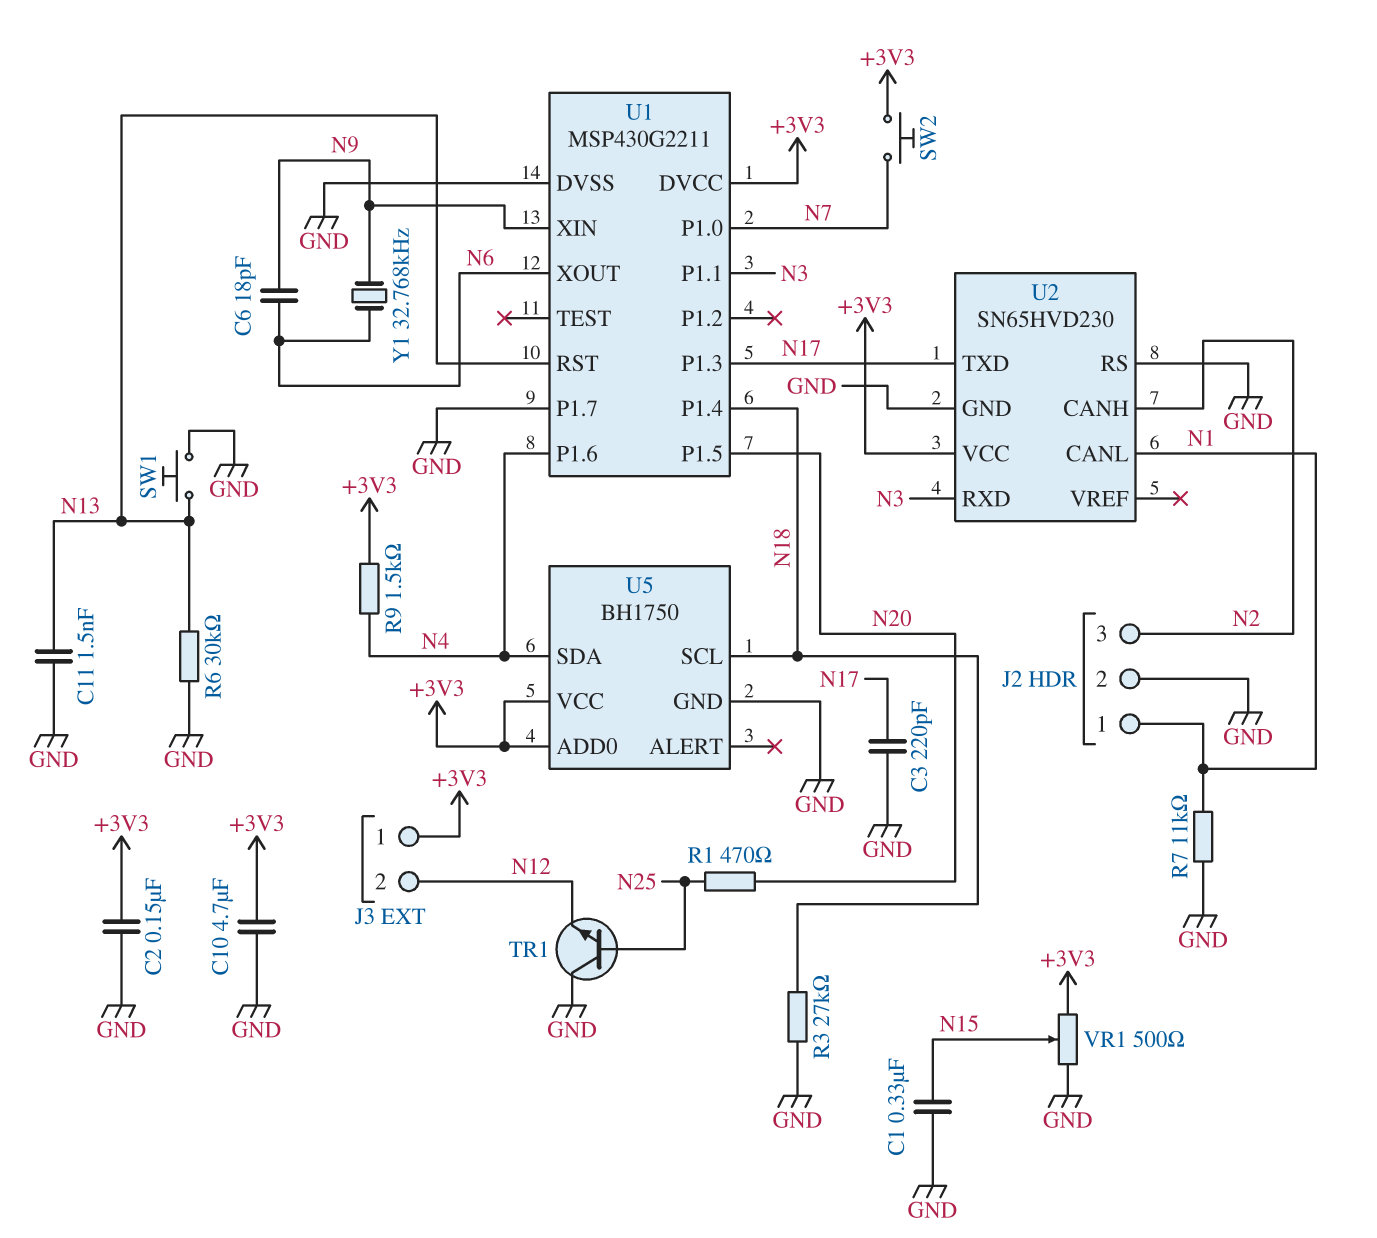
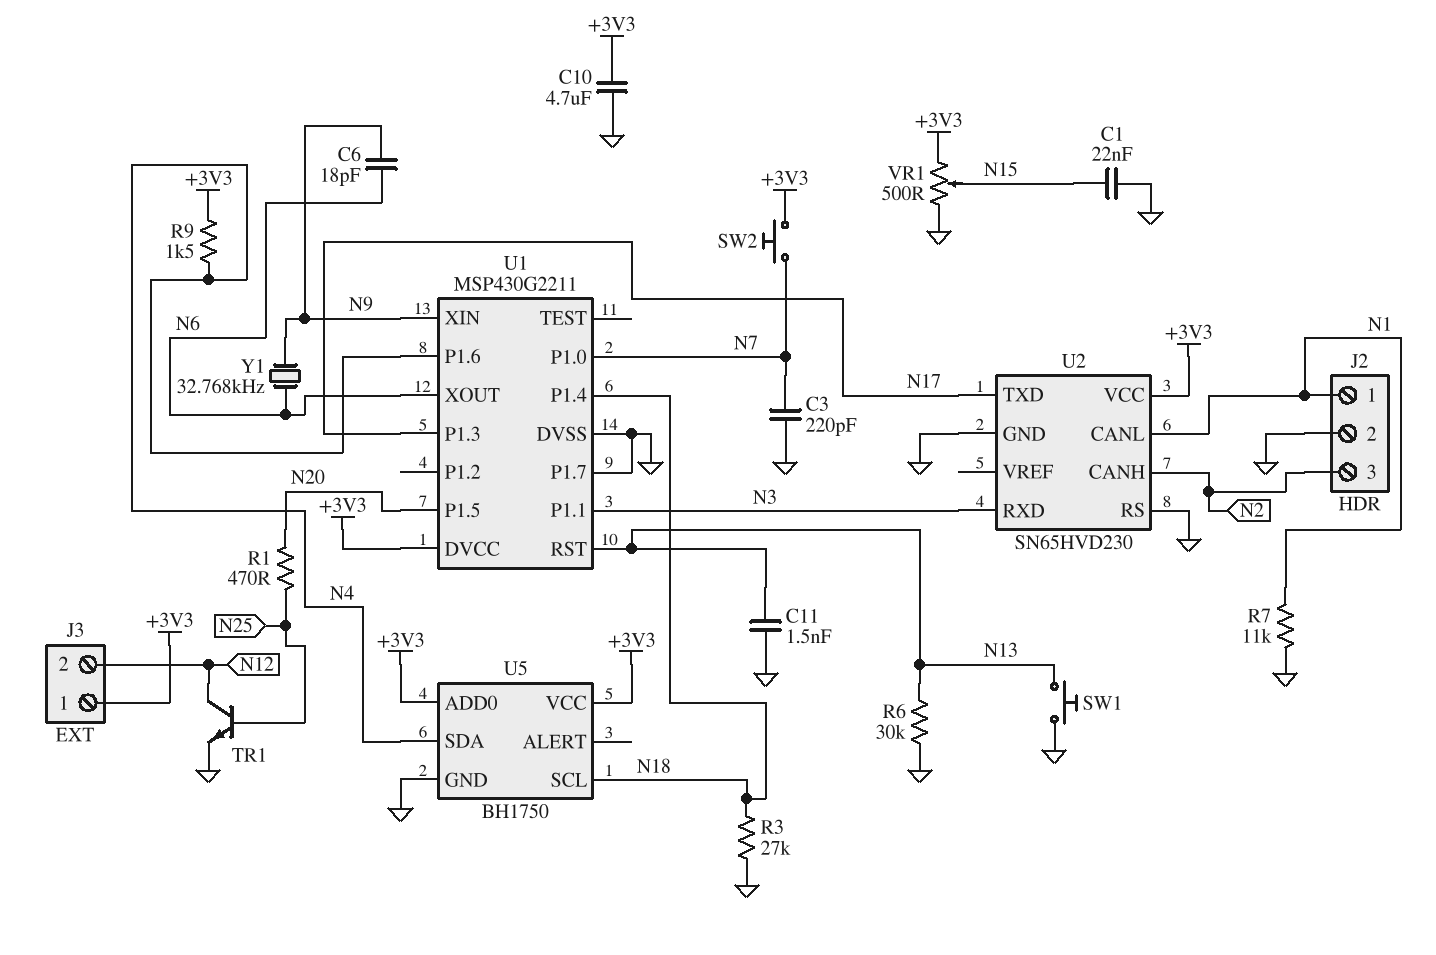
C1: 330nF (GND, N15) -> 22nF (GND, N15)
C2: 150nF (+3V3, GND) -> none
C3: 220pF (GND, N17) -> 220pF (GND, N7)
TR1: NPN (B N25, C GND, E N12) -> NPN (B N25, C N12, E GND)

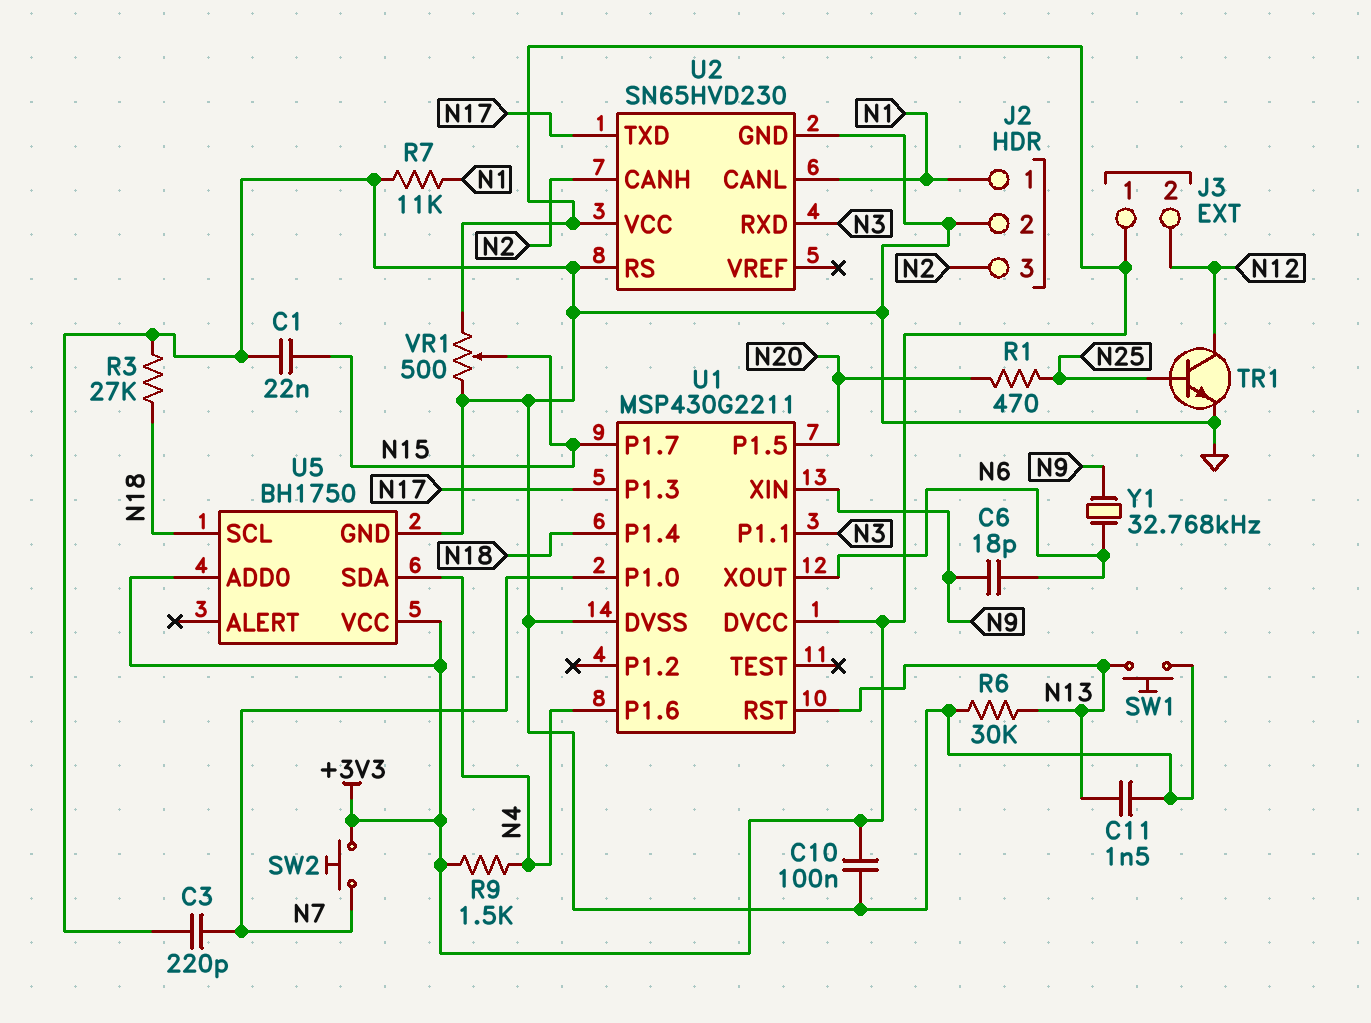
C10: 4.7uF (+3V3, GND) -> 100nF (+3V3, GND)
U1 pin P1.7: GND -> N15

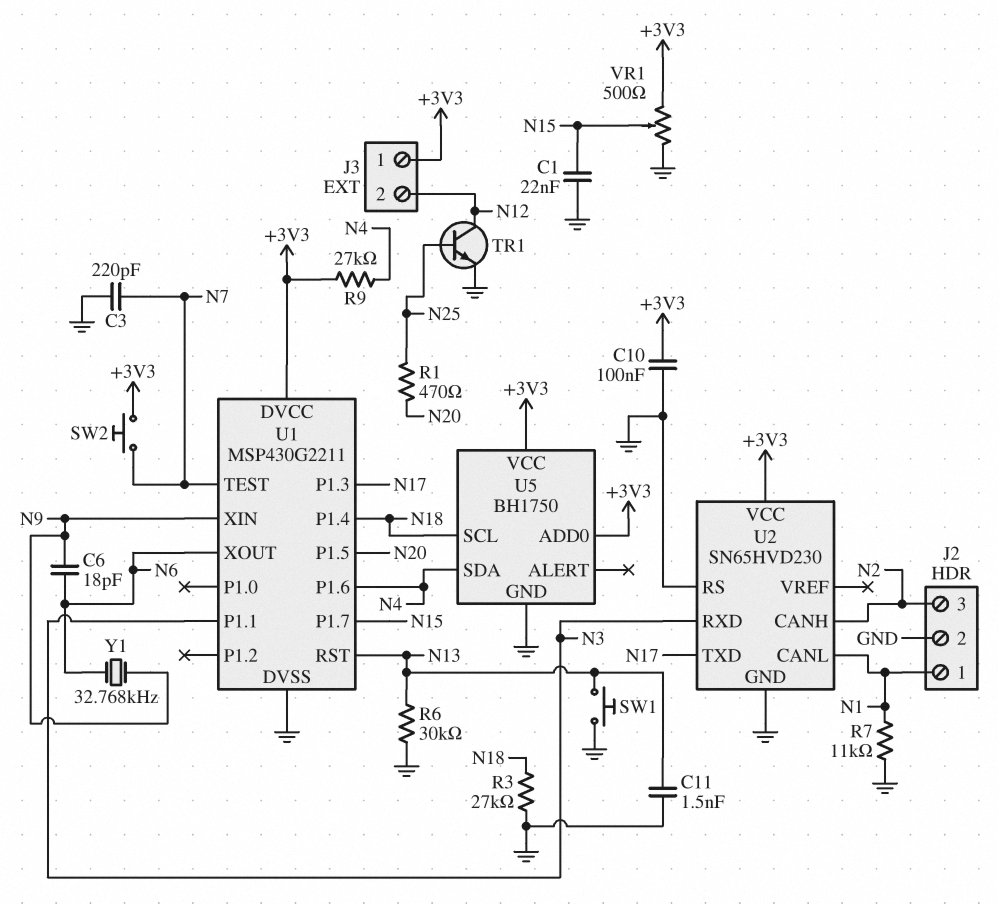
R9: 1.5k (+3V3, N4) -> 27k (+3V3, N4)
U1 pin P1.0: N7 -> none
U1 pin TEST: none -> N7

